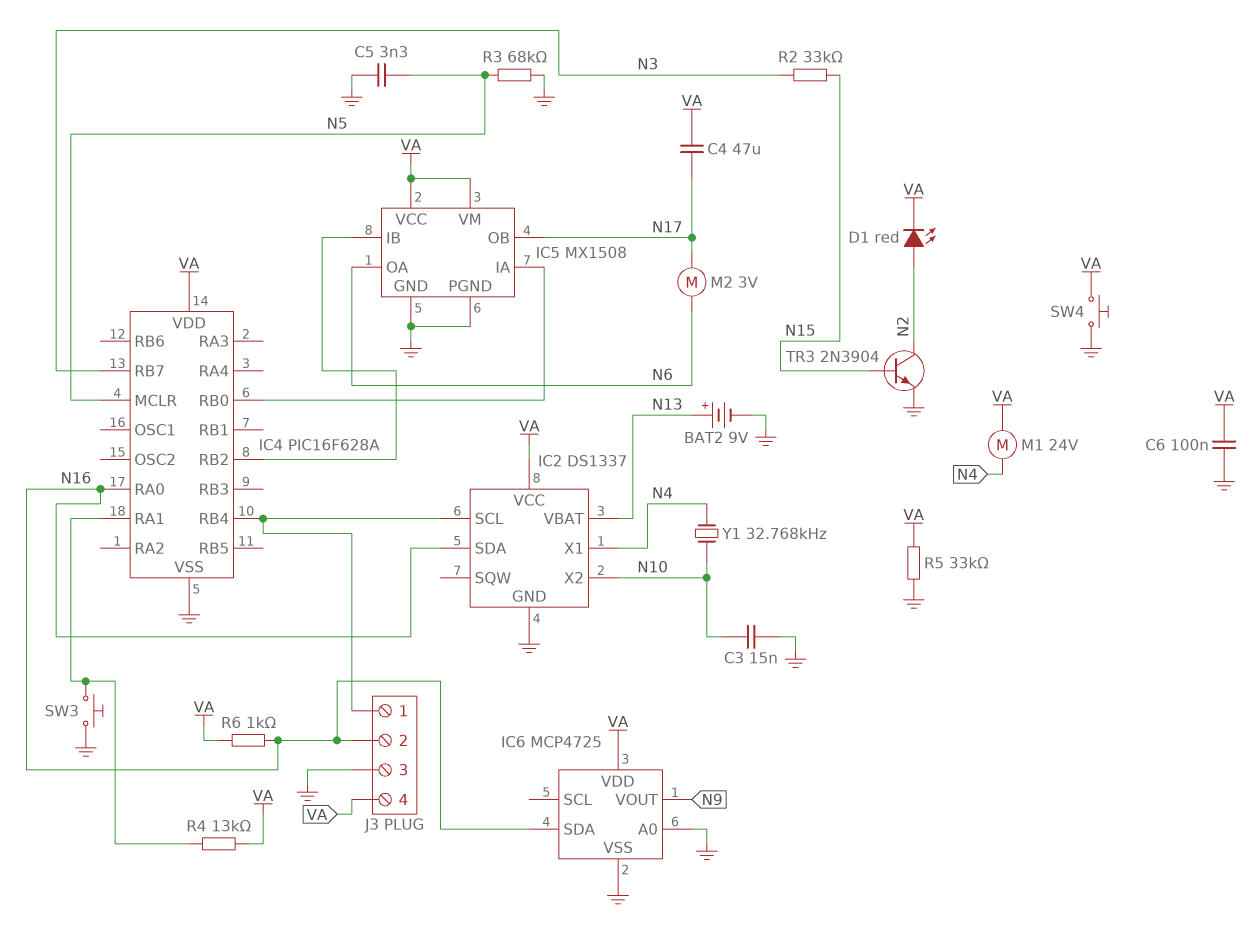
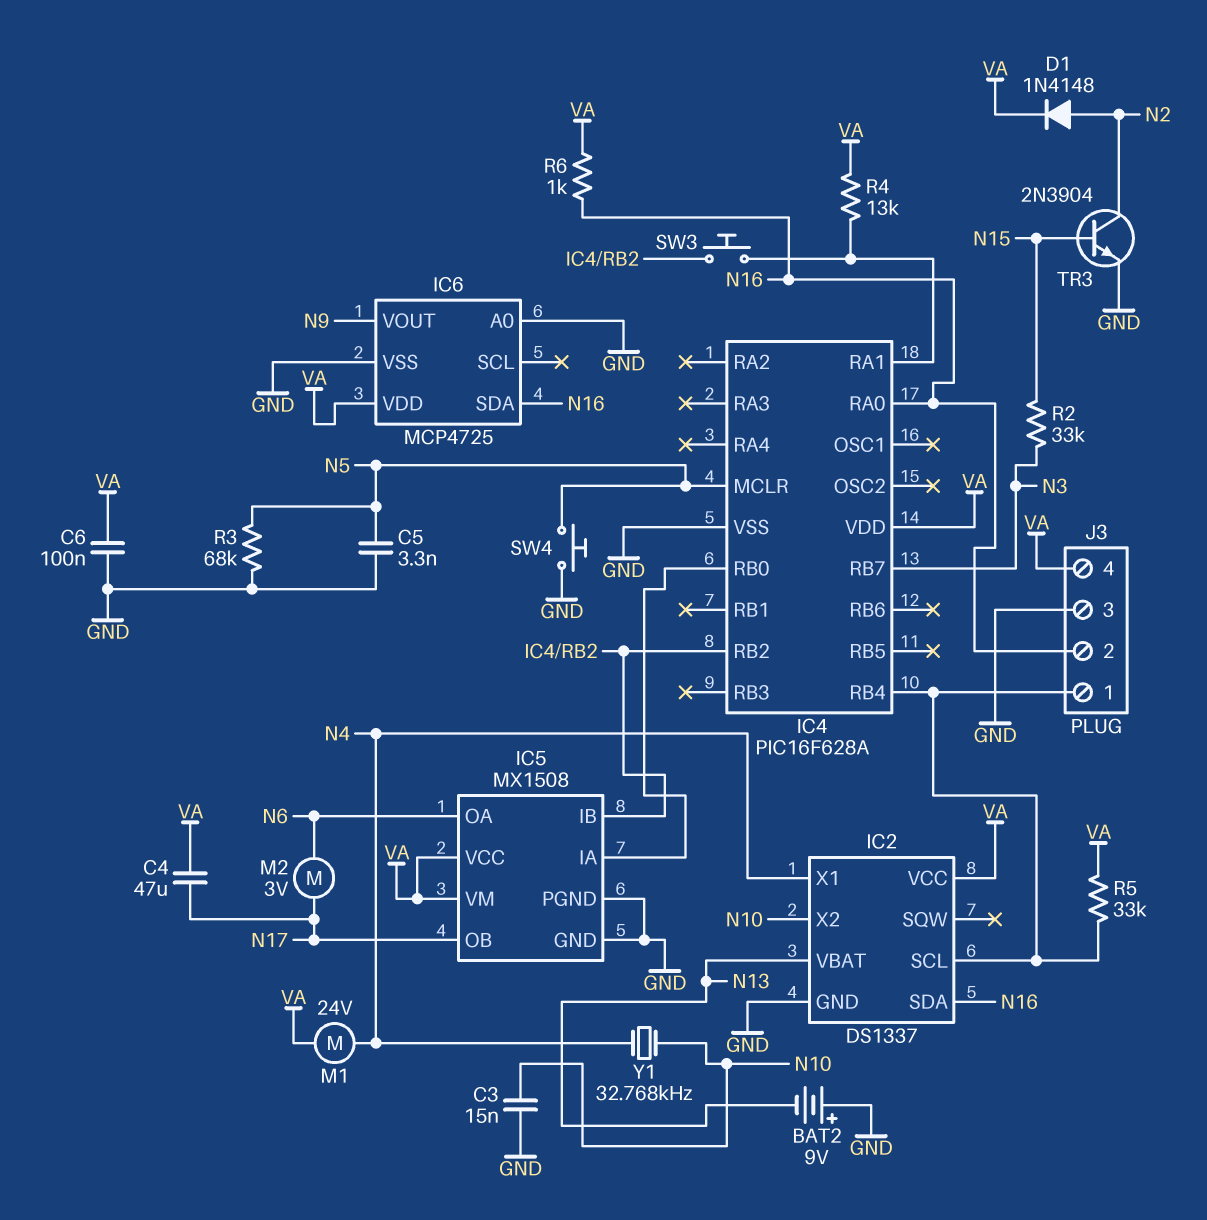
BAT2: 9V (plus N13, minus GND) -> 9V (plus GND, minus N13)
D1: LED red (A N2, K VA) -> diode 1N4148 (A N2, K VA)
R5: 33k (GND, VA) -> 33k (IC2/SCL, VA)
SW3: button (GND, IC4/RA1) -> button (IC4/RA1, IC4/RB2)
SW4: button (GND, VA) -> button (GND, N5)

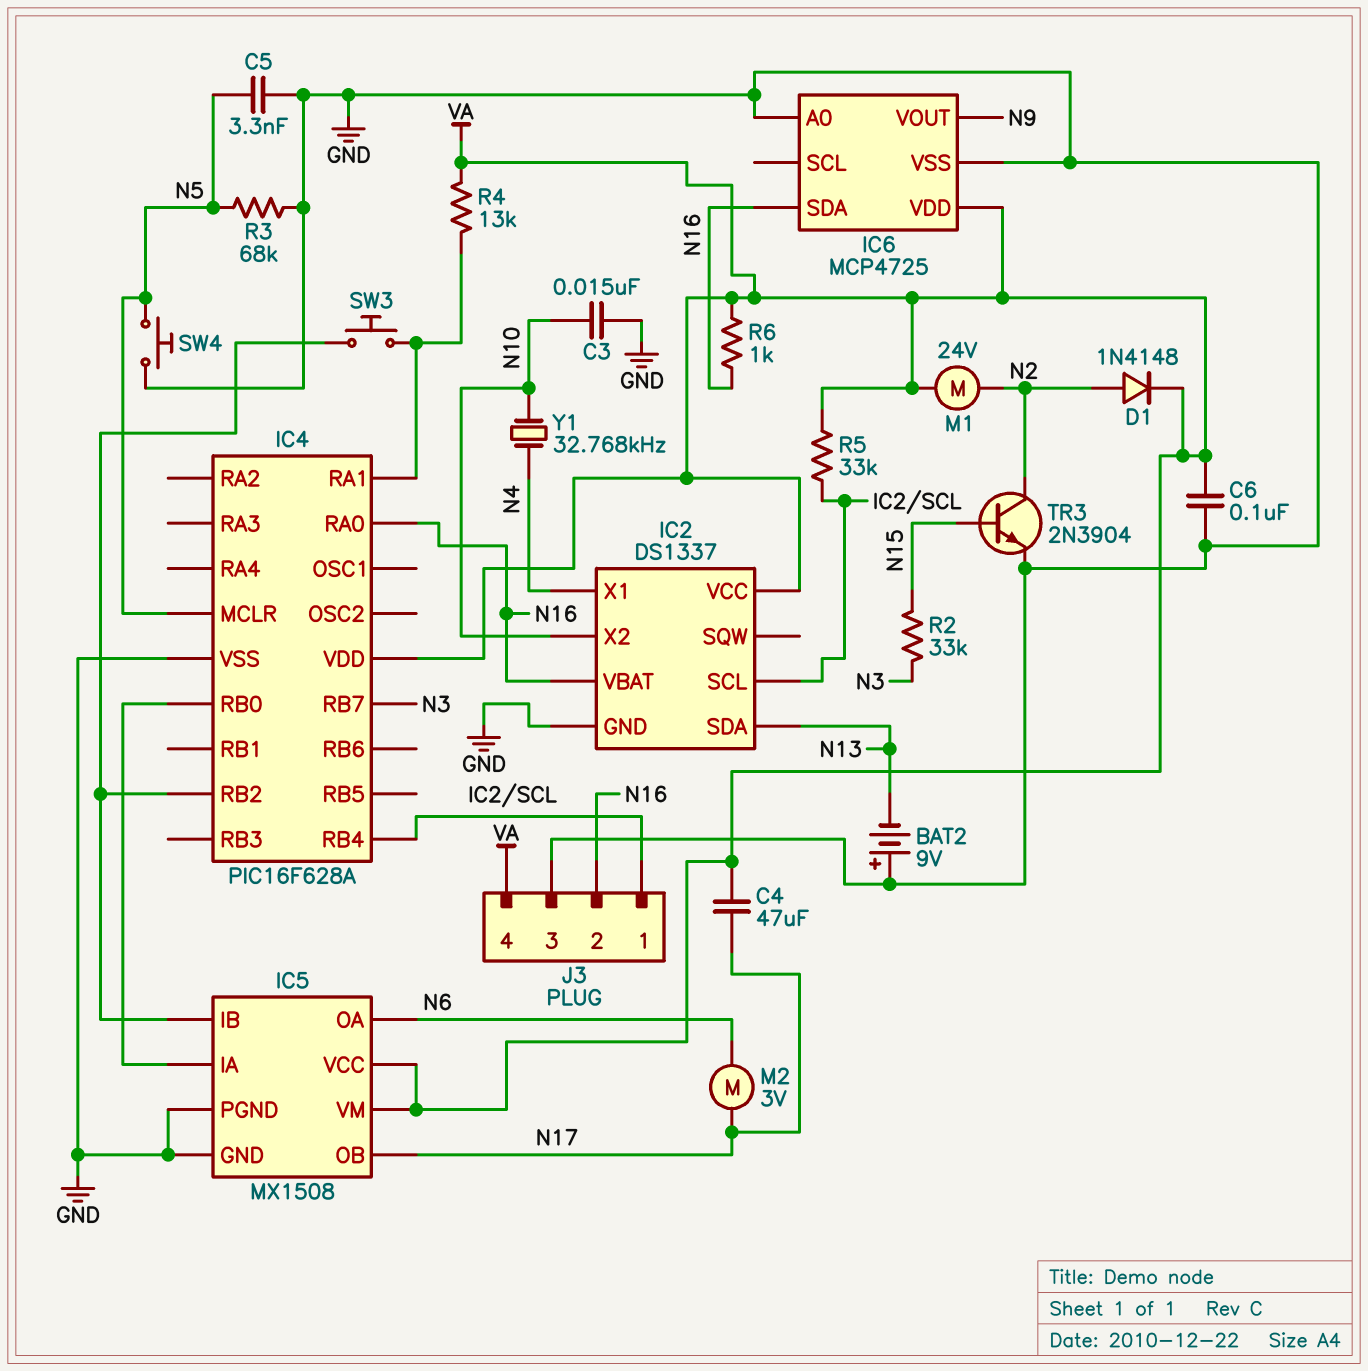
IC2 pin SDA: N16 -> N13
IC2 pin VBAT: N13 -> N16
M1: motor 24V (N4, VA) -> motor 24V (N2, VA)

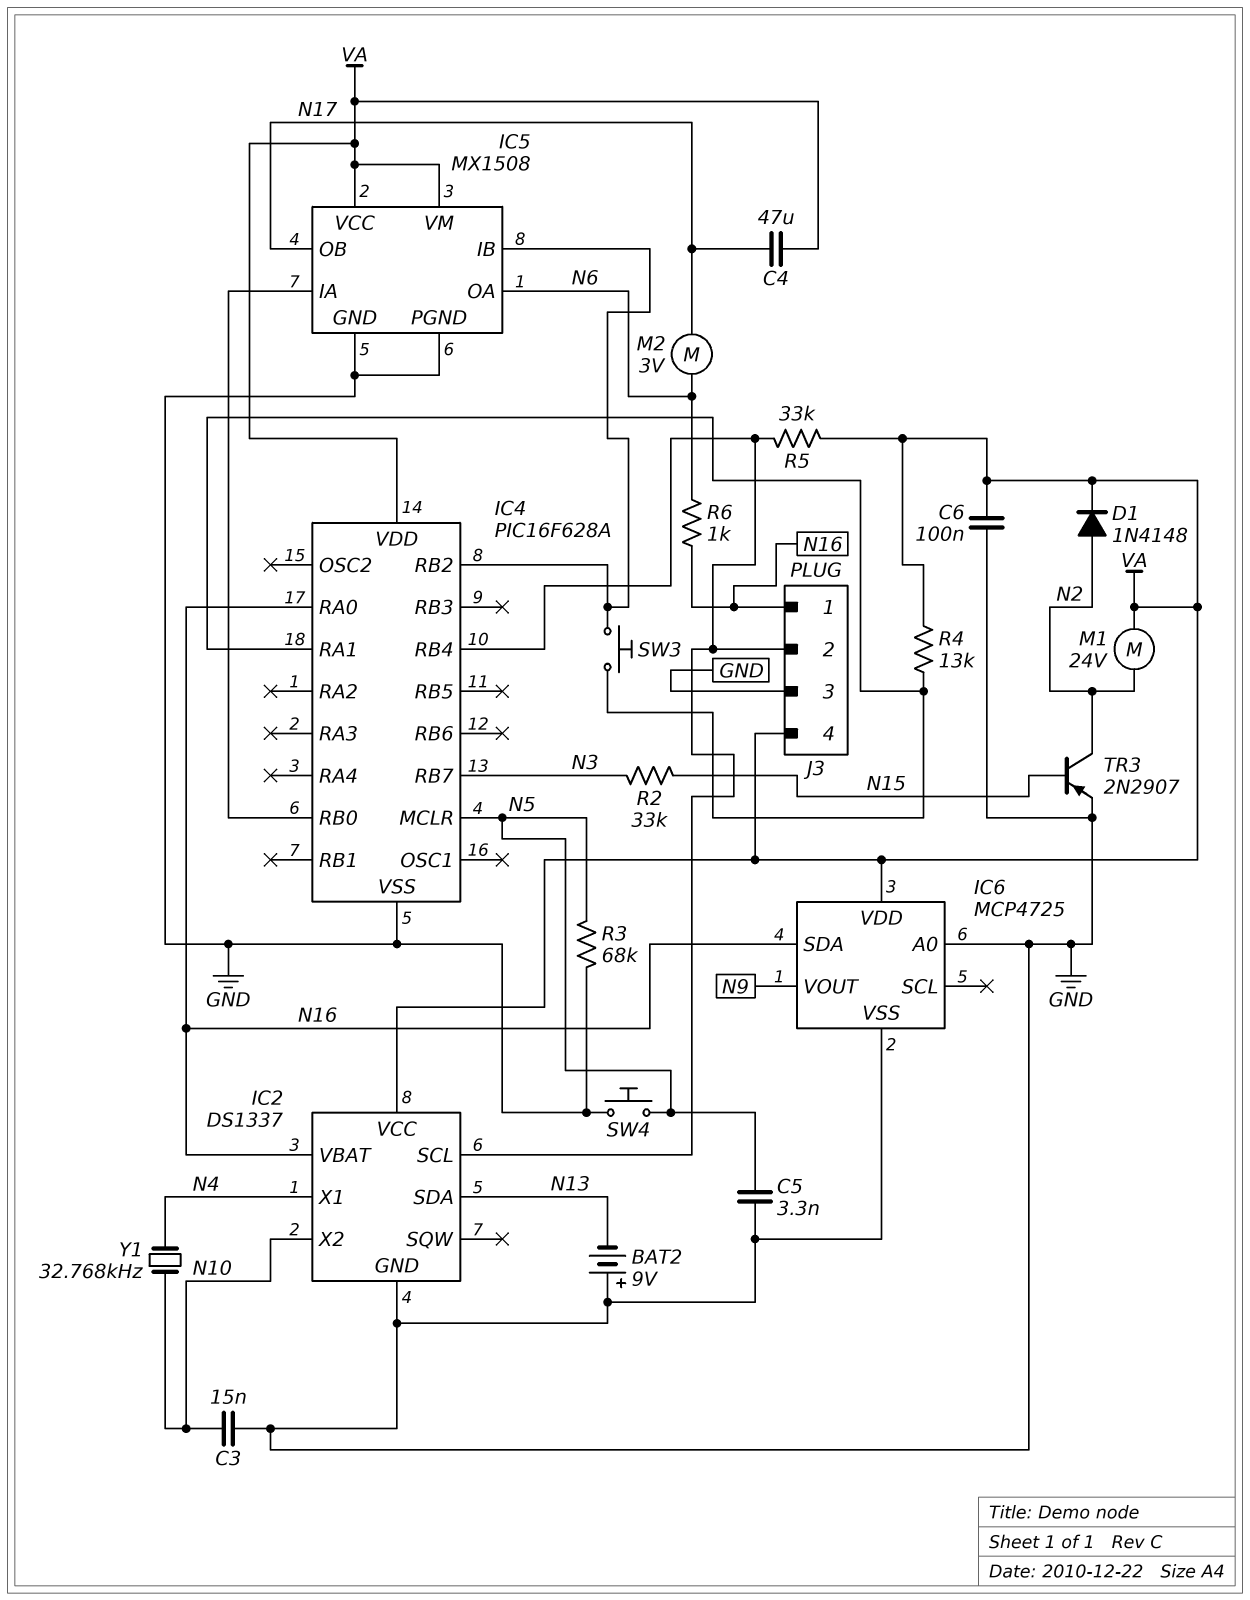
J3 pin 1: IC2/SCL -> N16
J3 pin 2: N16 -> IC2/SCL
R6: 1k (N16, VA) -> 1k (N6, N16)
TR3: NPN 2N3904 (B N15, C N2, E GND) -> PNP 2N2907 (B N15, C N2, E GND)

